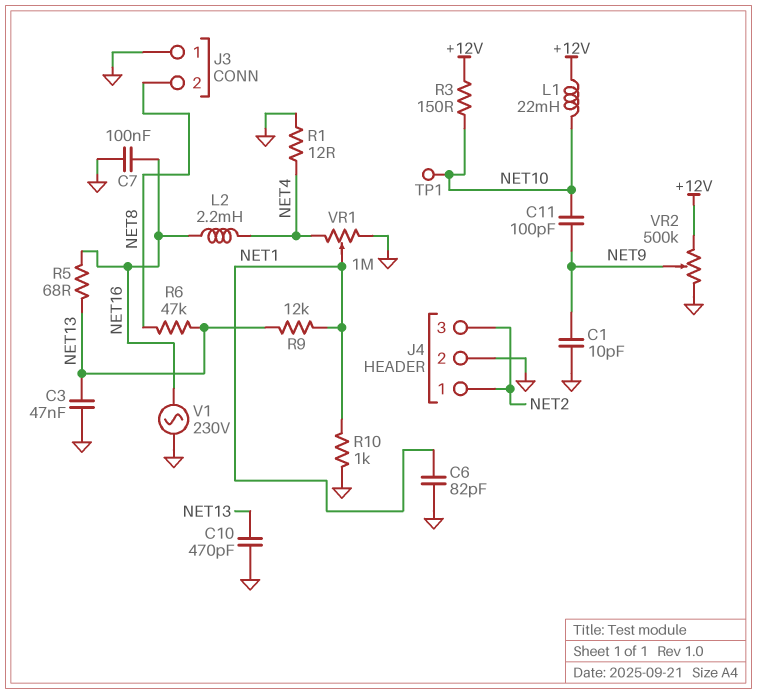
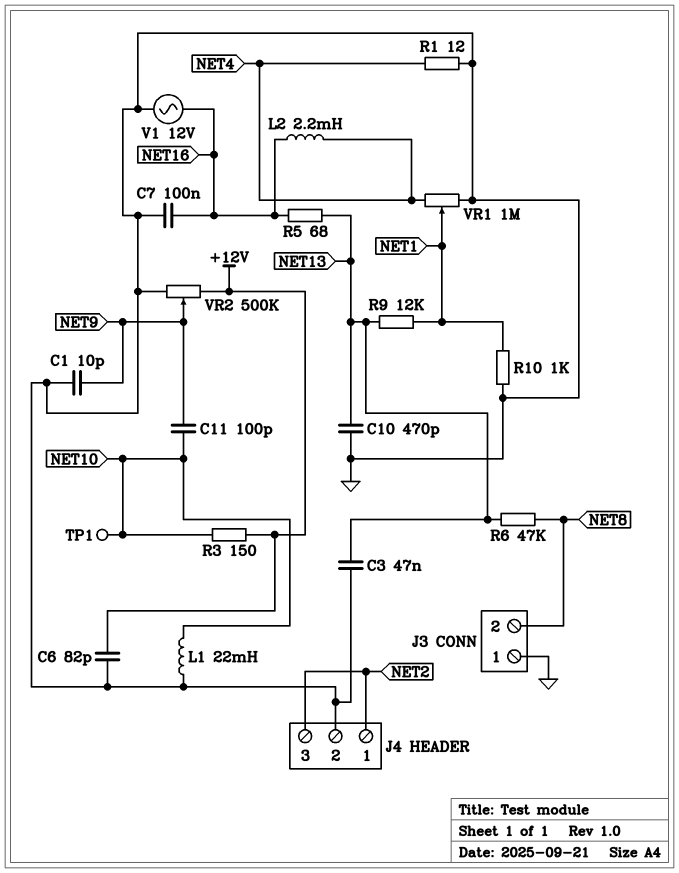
C6: 82pF (GND, NET1) -> 82pF (+12V, GND)
L1: 22mH (+12V, NET10) -> 22mH (GND, NET10)
V1: AC 230V (GND, NET16) -> AC 12V (GND, NET16)

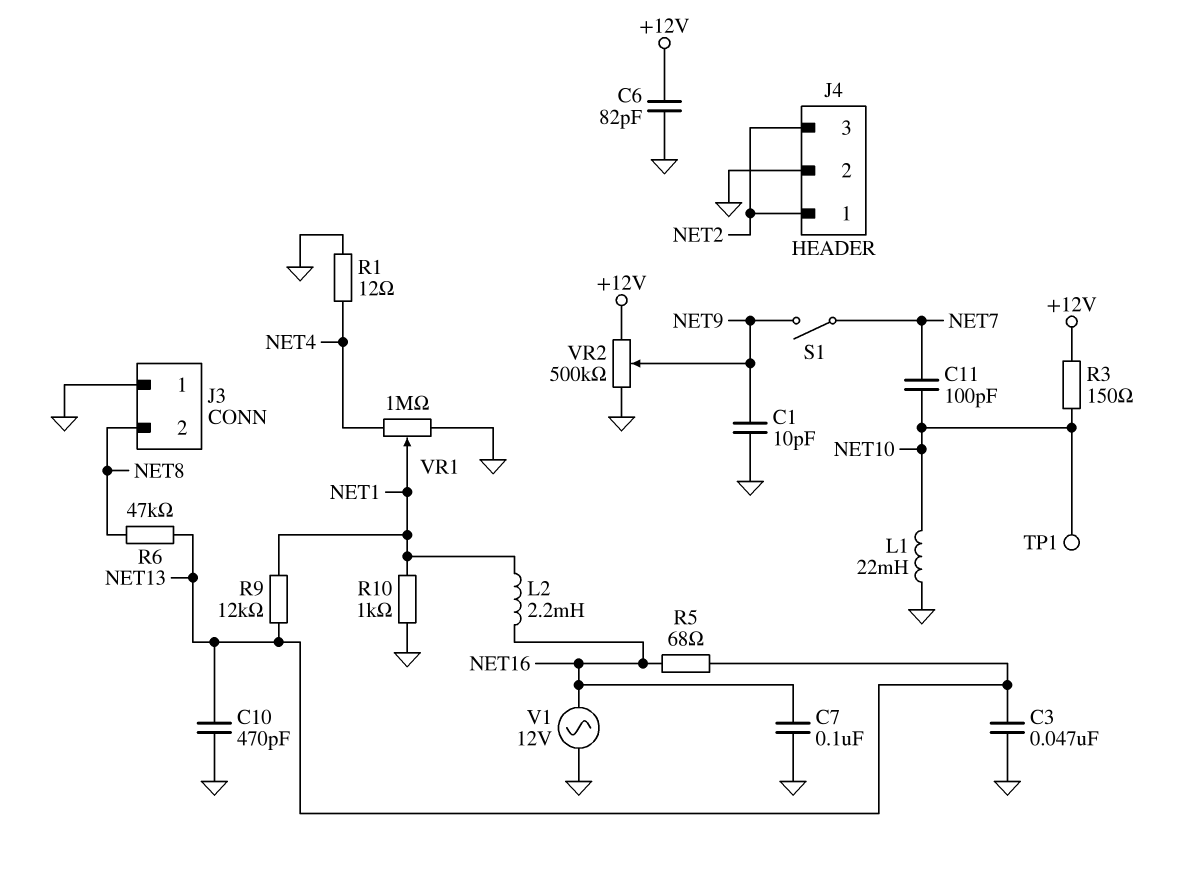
C11: 100pF (NET9, NET10) -> 100pF (NET7, NET10)
L2: 2.2mH (NET4, NET16) -> 2.2mH (NET1, NET16)
S1: none -> switch (NET7, NET9)

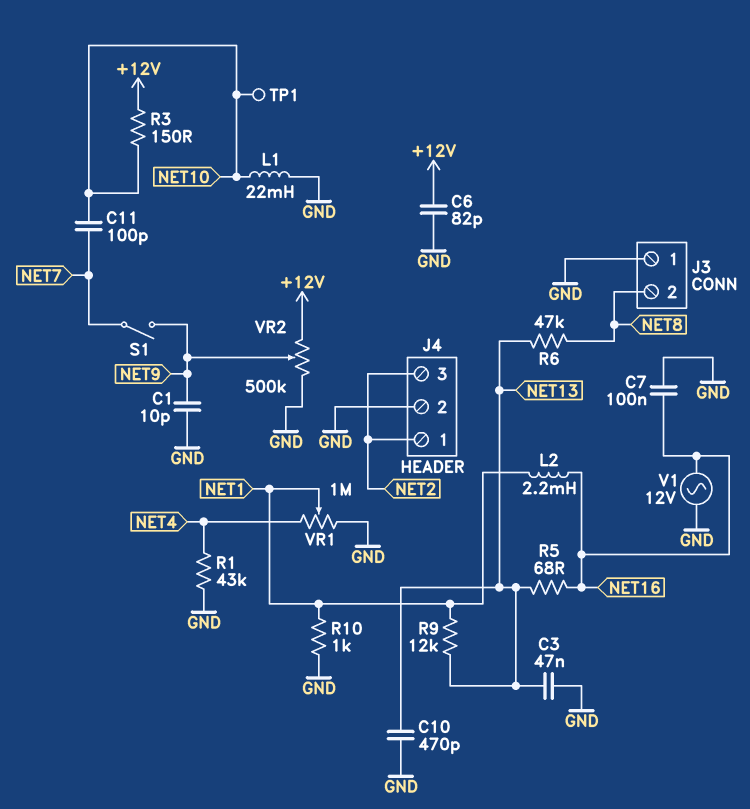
R1: 12 (GND, NET4) -> 43k (GND, NET4)

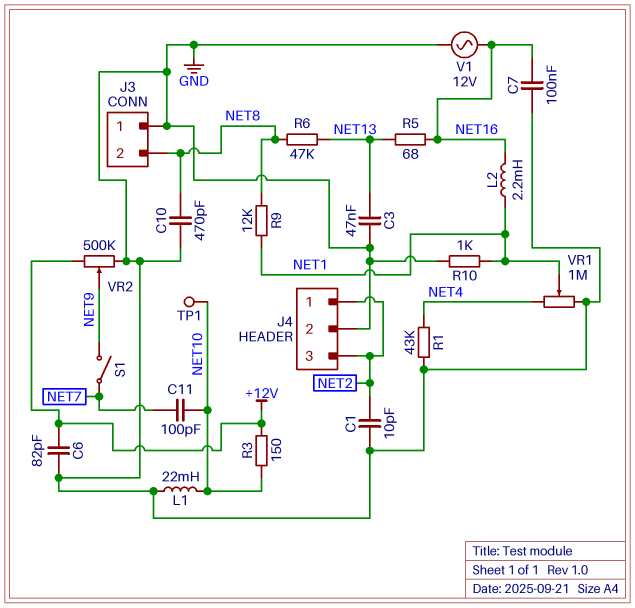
C1: 10pF (GND, NET9) -> 10pF (GND, NET2)
C10: 470pF (GND, NET13) -> 470pF (GND, NET8)
R9: 12k (NET1, NET13) -> 12k (NET1, NET8)

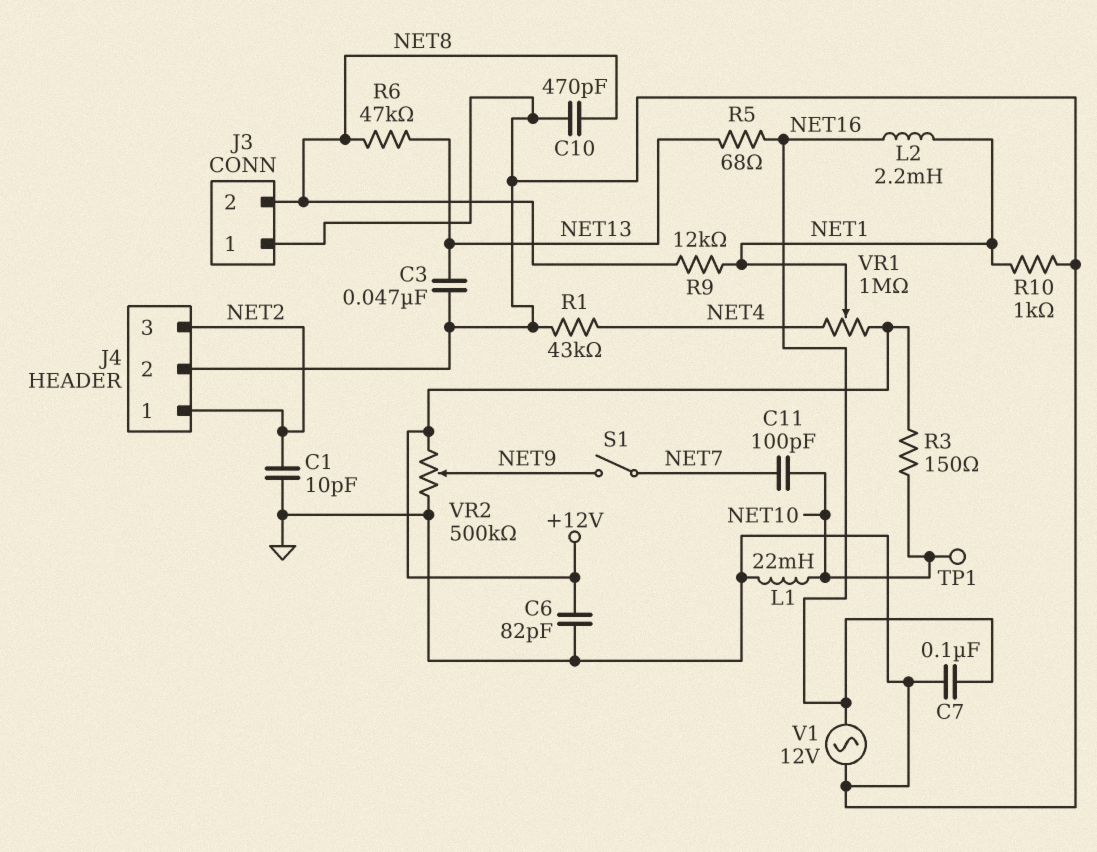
VR1: 1M (GND, NET4, wiper NET1) -> 1M (+12V, NET4, wiper NET1)

